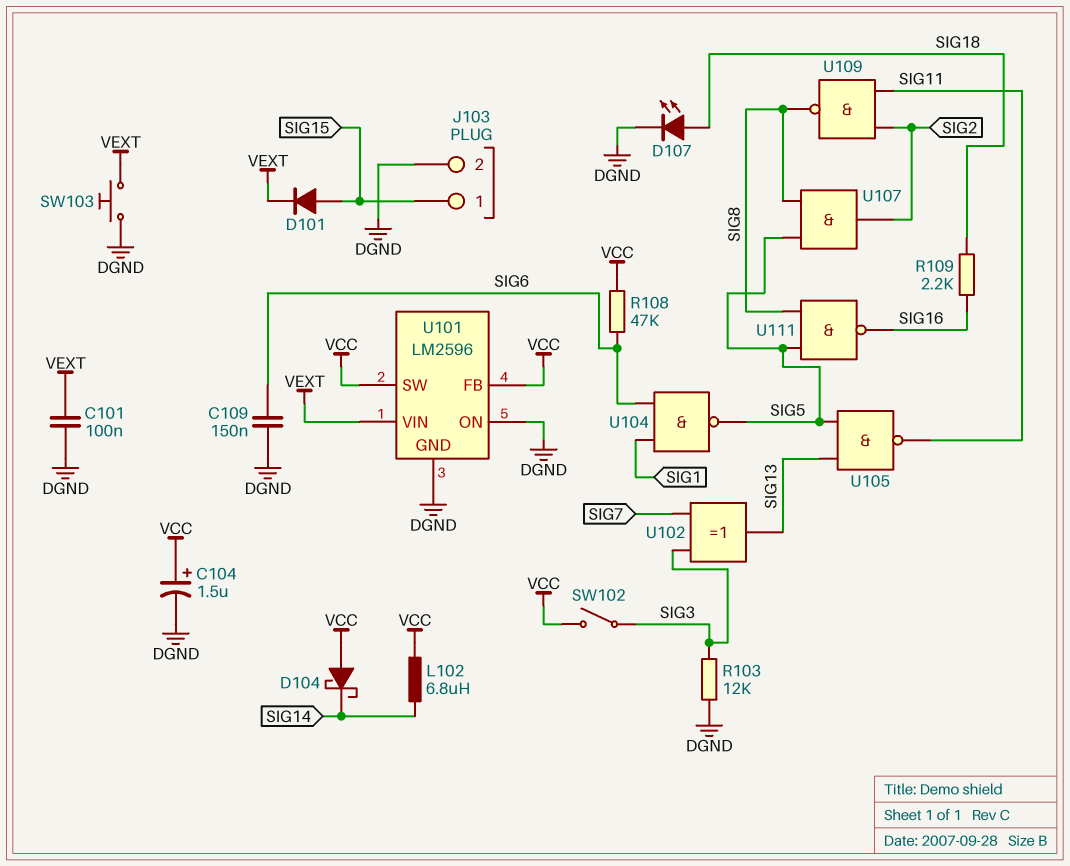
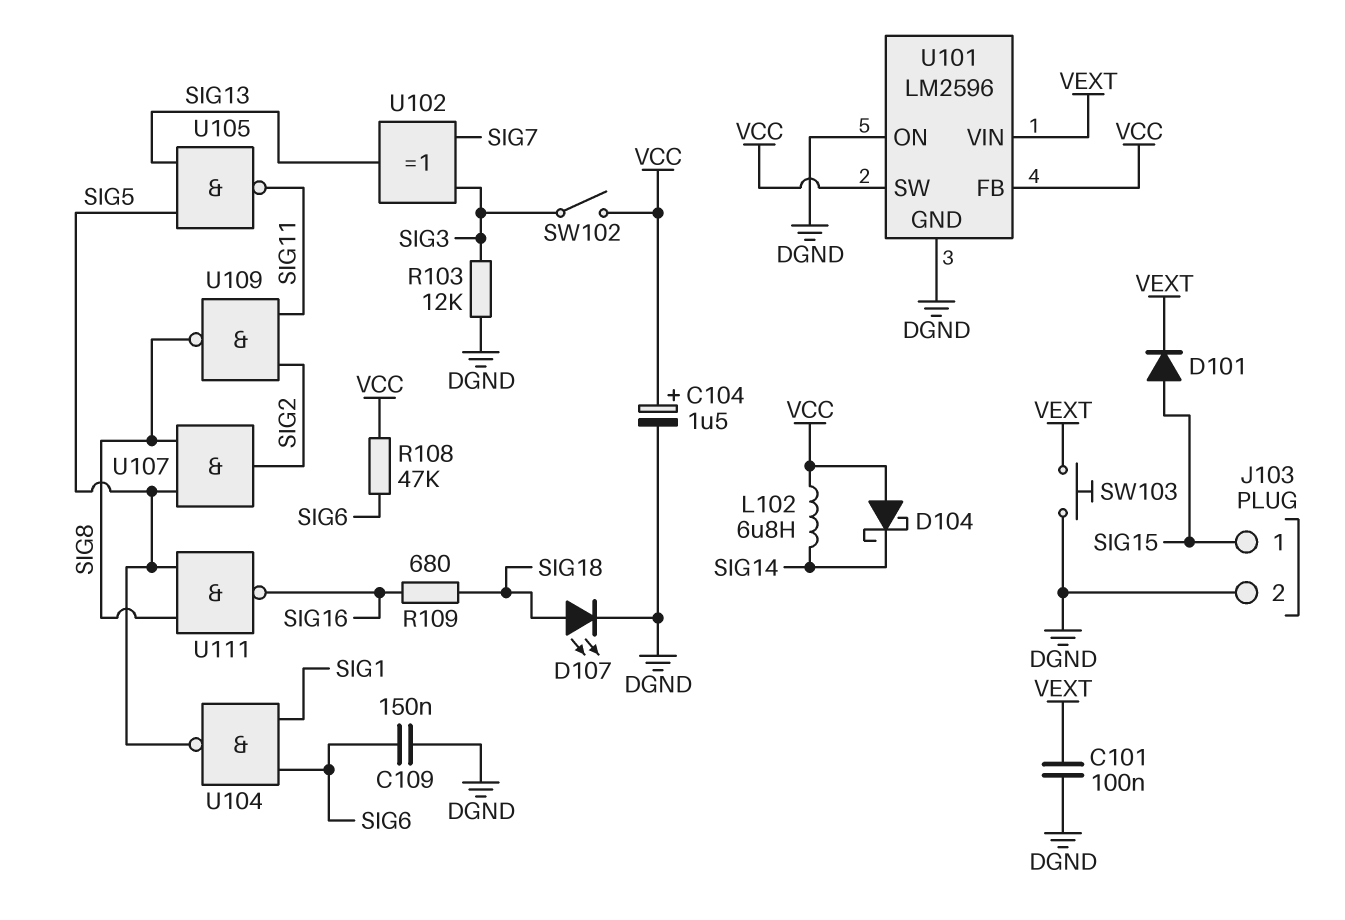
R109: 2.2k (SIG16, SIG18) -> 680 (SIG16, SIG18)

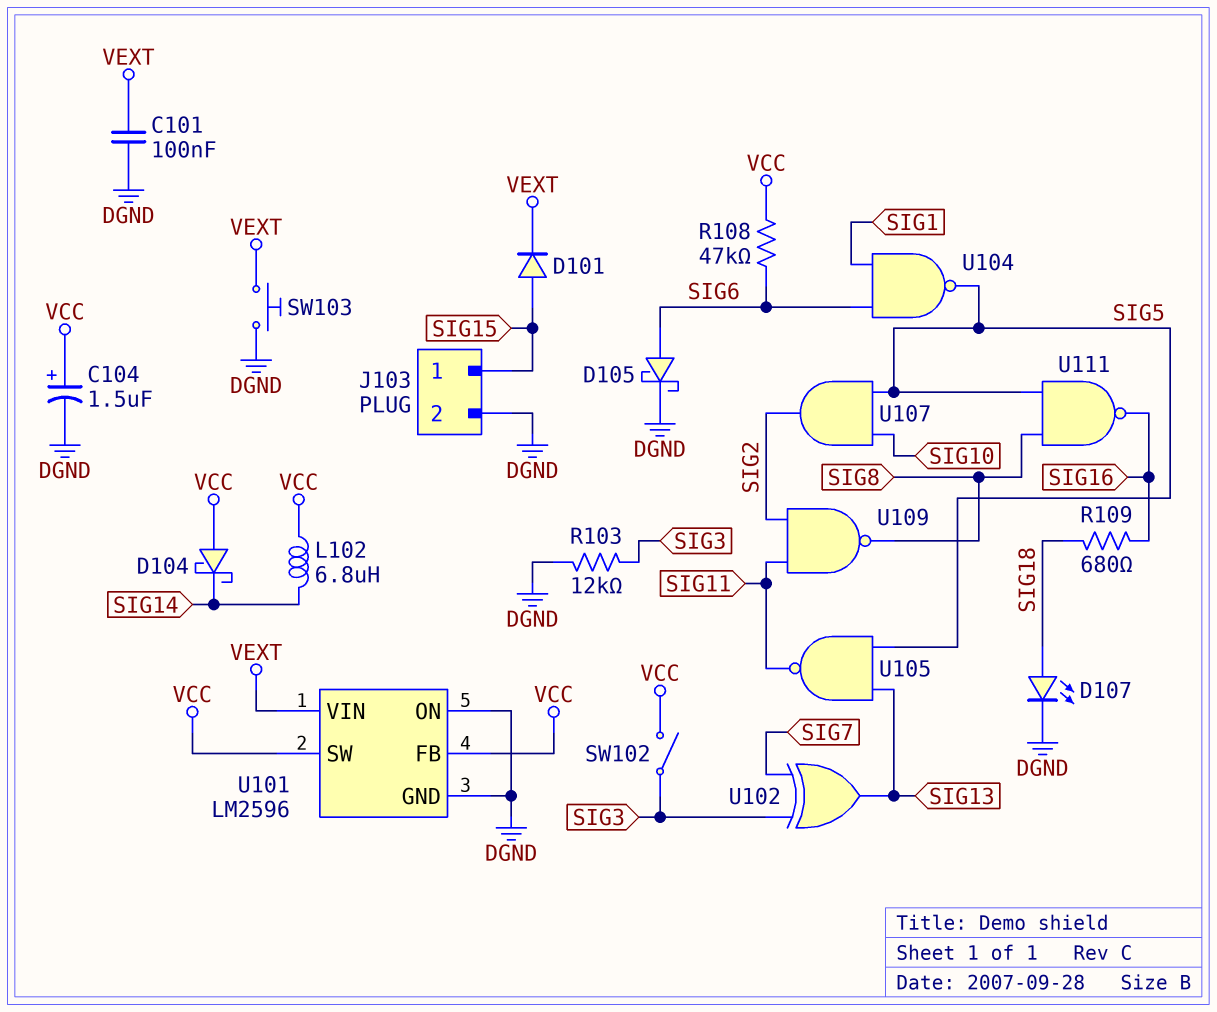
C109: 150nF (DGND, SIG6) -> none
D105: none -> schottky (A SIG6, K DGND)
U107: AND (in SIG5, in SIG8, out SIG2) -> AND (in SIG5, in SIG10, out SIG2)

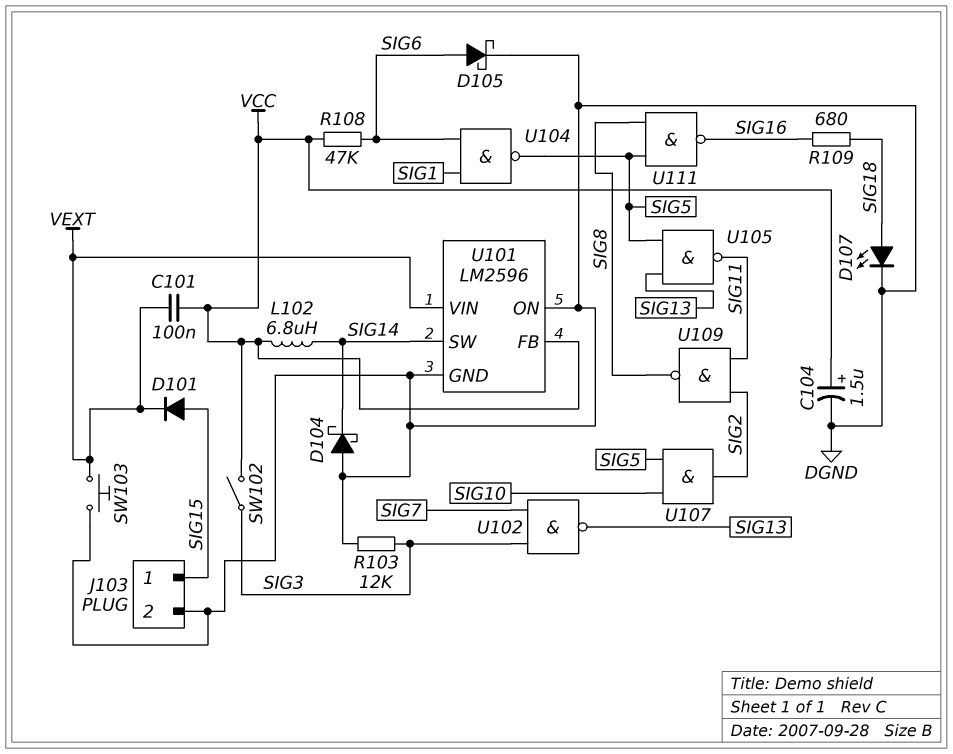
C101: 100nF (DGND, VEXT) -> 100nF (VCC, VEXT)
D104: schottky (A VCC, K SIG14) -> schottky (A DGND, K SIG14)
U101 pin SW: VCC -> SIG14
U102: XOR (in SIG3, in SIG7, out SIG13) -> NAND (in SIG3, in SIG7, out SIG13)

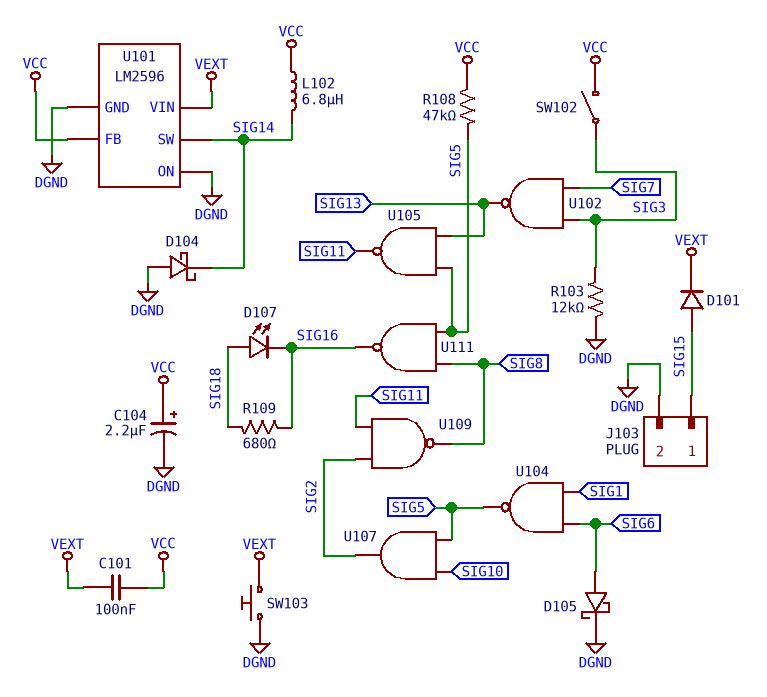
C104: 1.5uF (plus VCC, minus DGND) -> 2.2uF (plus VCC, minus DGND)
D107: LED (A SIG18, K DGND) -> LED (A SIG18, K SIG16)
R108: 47k (SIG6, VCC) -> 47k (SIG5, VCC)

